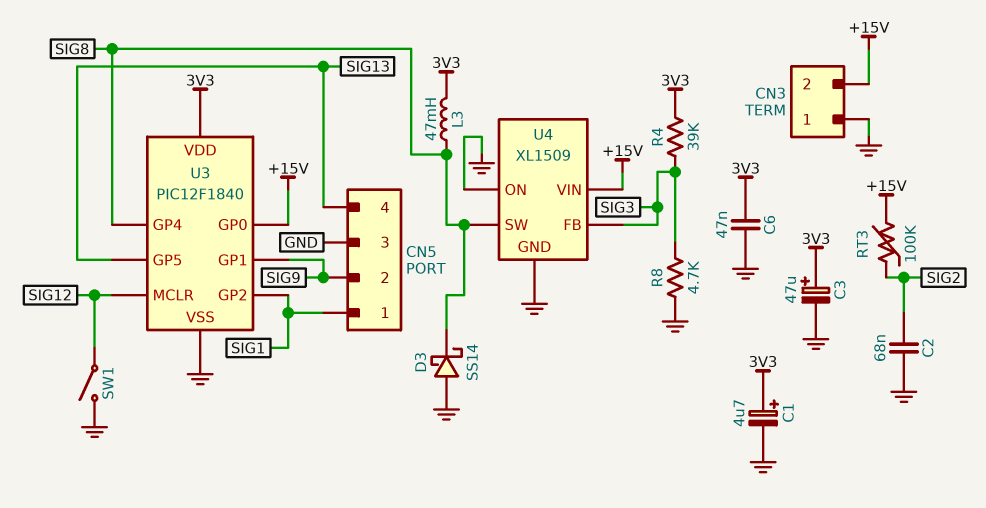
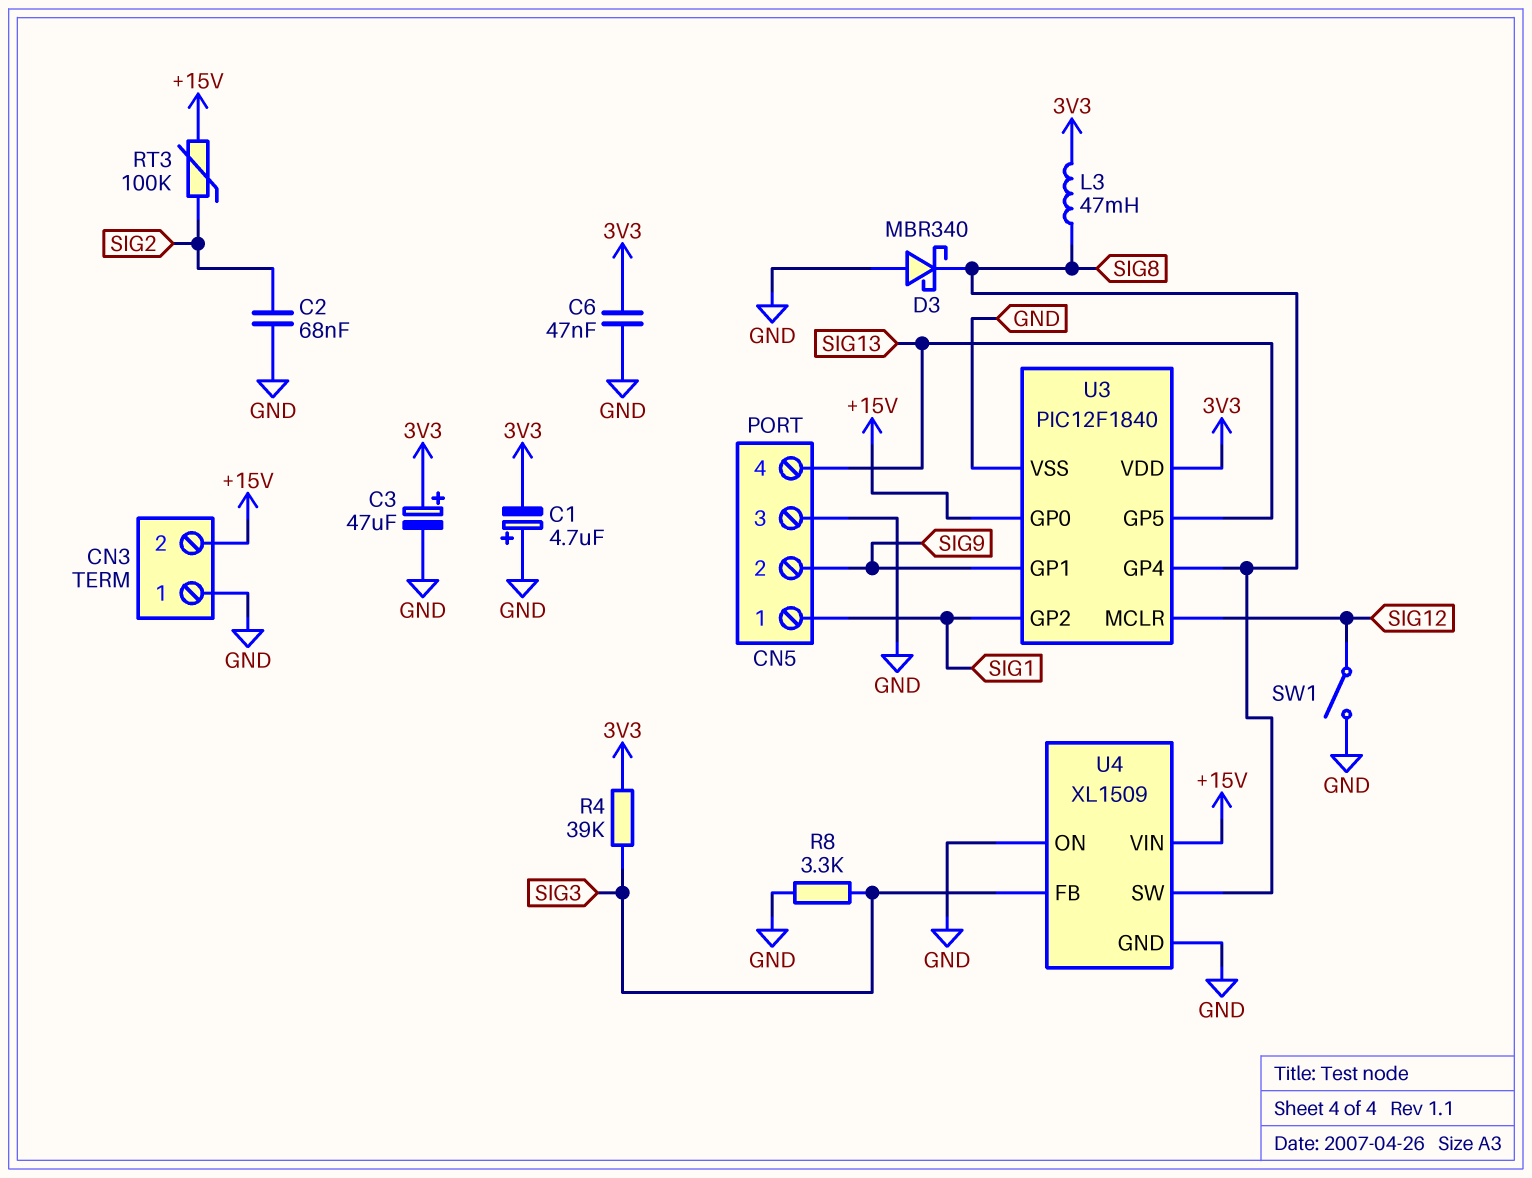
C1: 4.7uF (plus 3V3, minus GND) -> 4.7uF (plus GND, minus 3V3)
D3: schottky SS14 (A GND, K SIG8) -> schottky MBR340 (A GND, K SIG8)
R8: 4.7k (GND, SIG3) -> 3.3k (GND, SIG3)

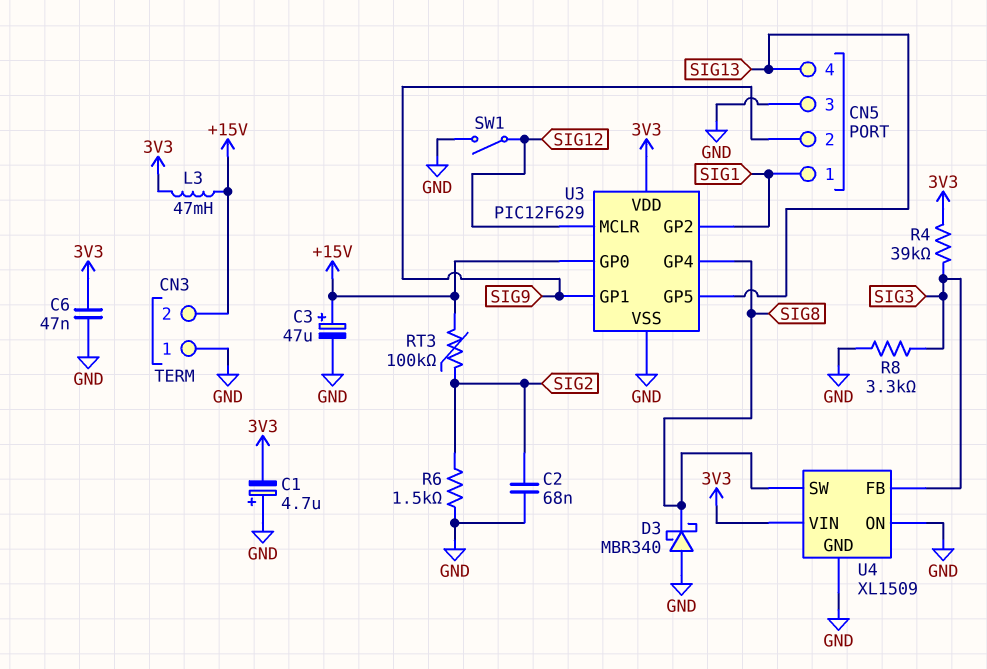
C3: 47uF (plus 3V3, minus GND) -> 47uF (plus +15V, minus GND)
L3: 47mH (3V3, SIG8) -> 47mH (+15V, 3V3)
R6: none -> 1.5k (GND, SIG2)
U3: PIC12F1840 -> PIC12F629
U4 pin VIN: +15V -> 3V3

